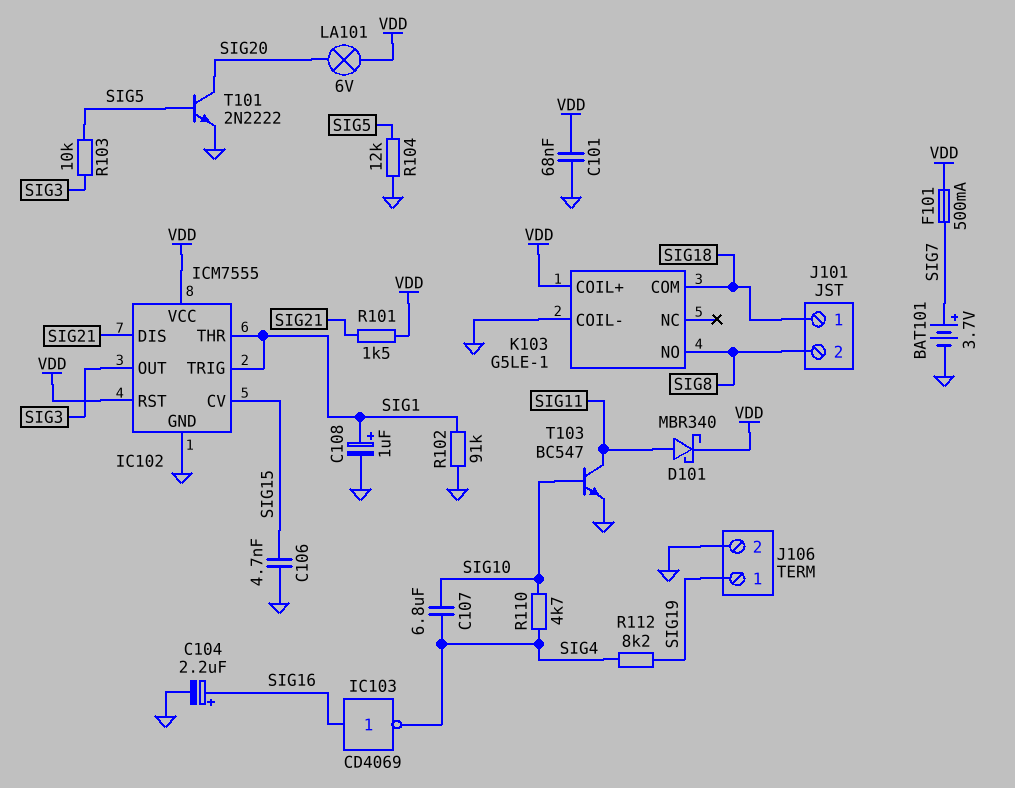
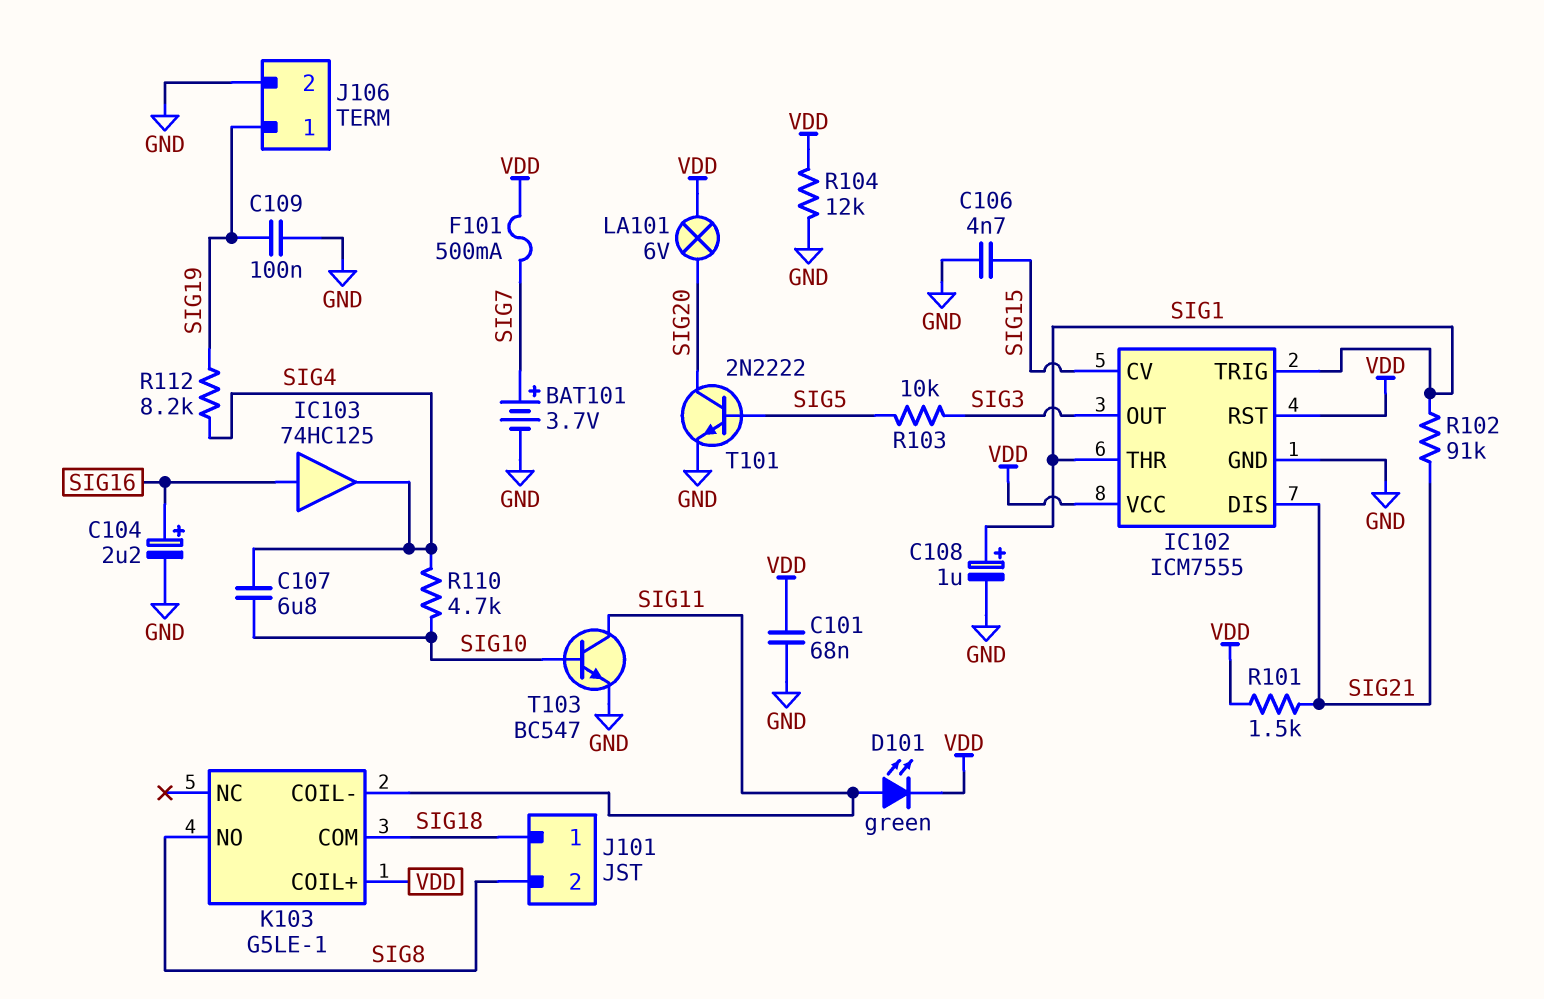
C109: none -> 100nF (GND, SIG19)
D101: schottky MBR340 (A SIG11, K VDD) -> LED green (A SIG11, K VDD)
IC103: NOT CD4069 (in SIG16, out SIG4) -> buffer 74HC125 (in SIG16, out SIG4)
K103 pin COIL-: GND -> SIG11
R102: 91k (GND, SIG1) -> 91k (SIG1, SIG21)
R104: 12k (GND, SIG5) -> 12k (GND, VDD)

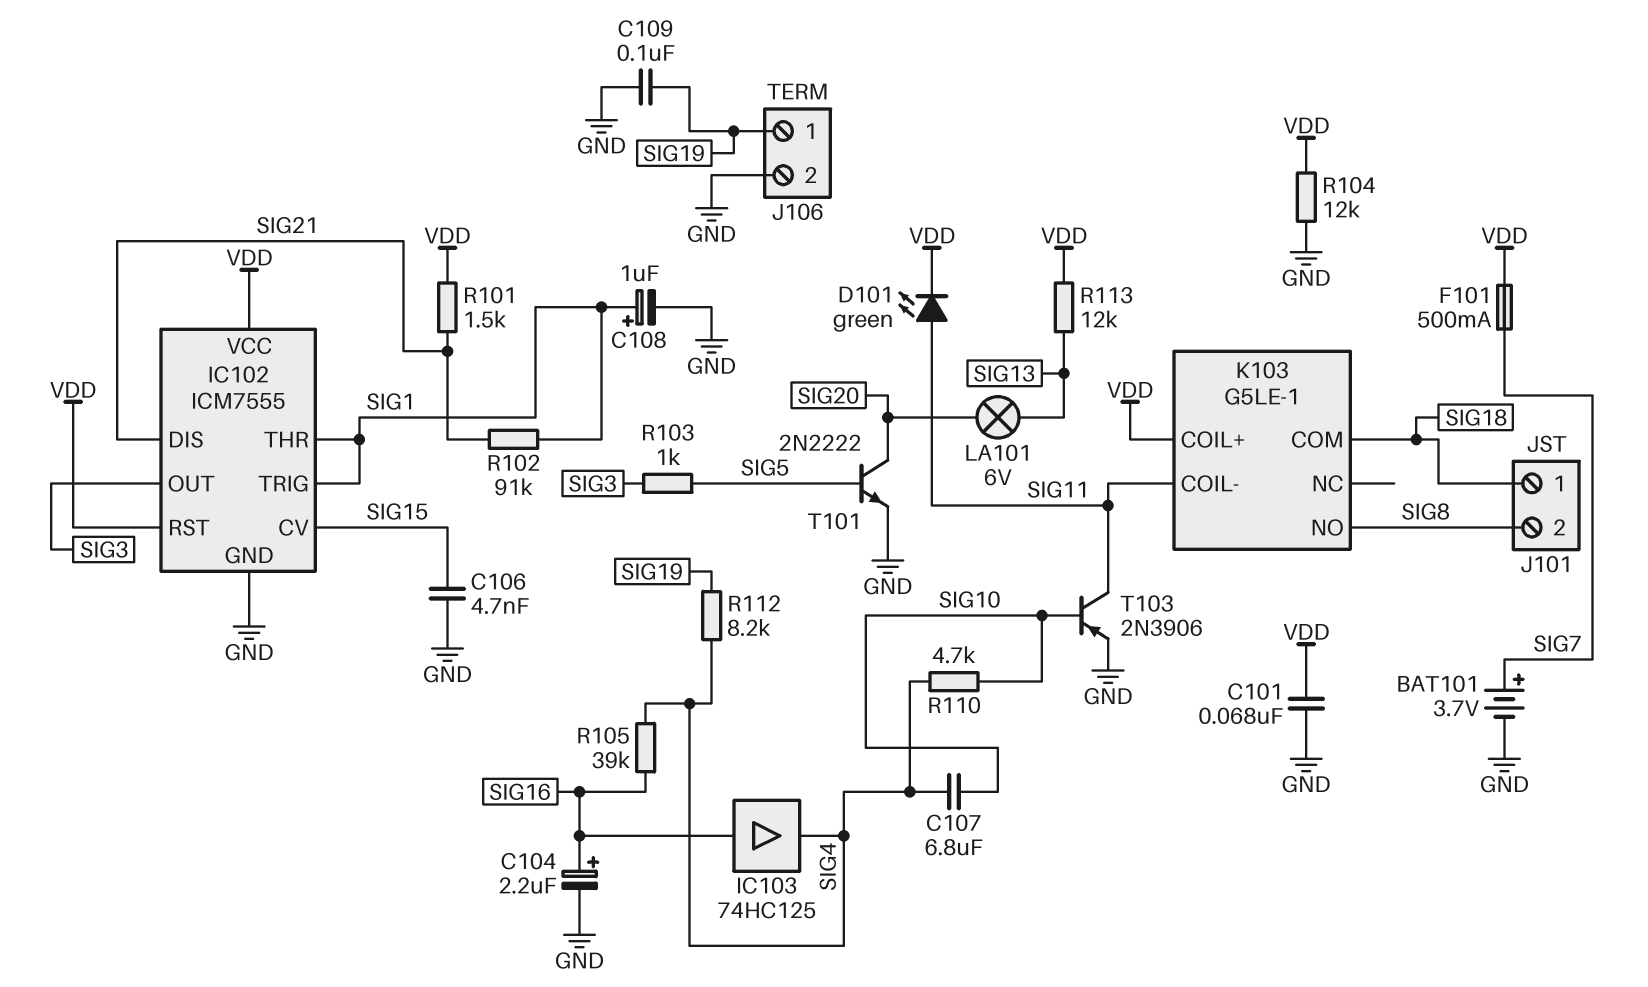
LA101: lamp 6V (SIG20, VDD) -> lamp 6V (SIG13, SIG20)
R103: 10k (SIG3, SIG5) -> 1k (SIG3, SIG5)
R105: none -> 39k (SIG4, SIG16)
R113: none -> 12k (SIG13, VDD)
T103: NPN BC547 (B SIG10, C SIG11, E GND) -> PNP 2N3906 (B SIG10, C SIG11, E GND)

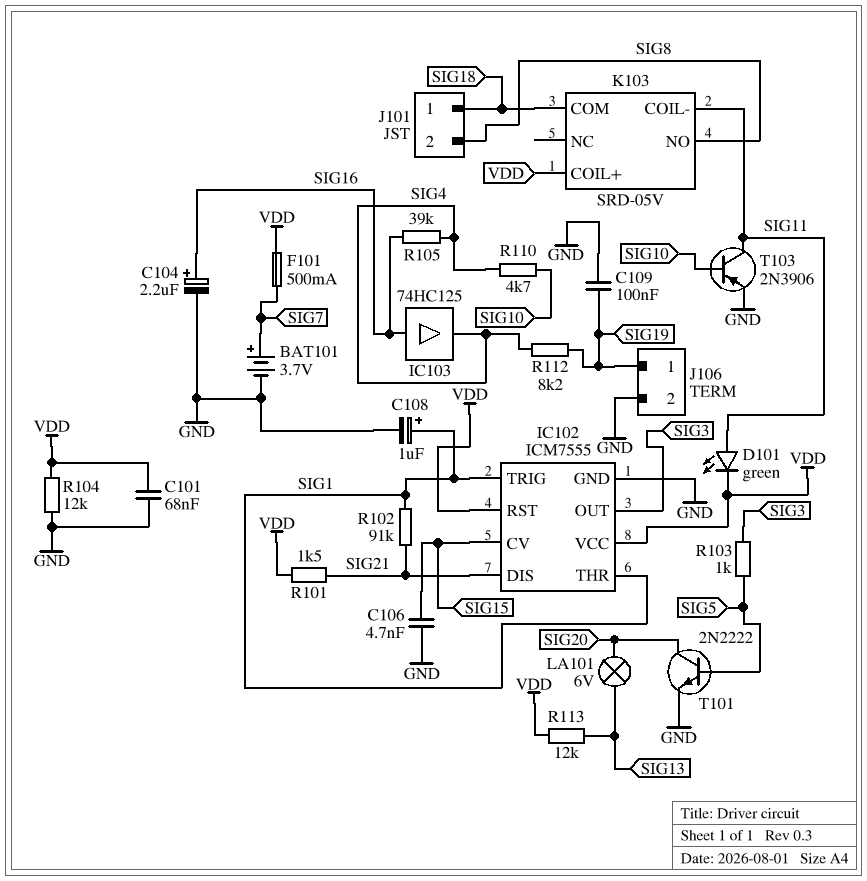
C107: 6.8uF (SIG4, SIG10) -> none
K103: G5LE-1 -> SRD-05V

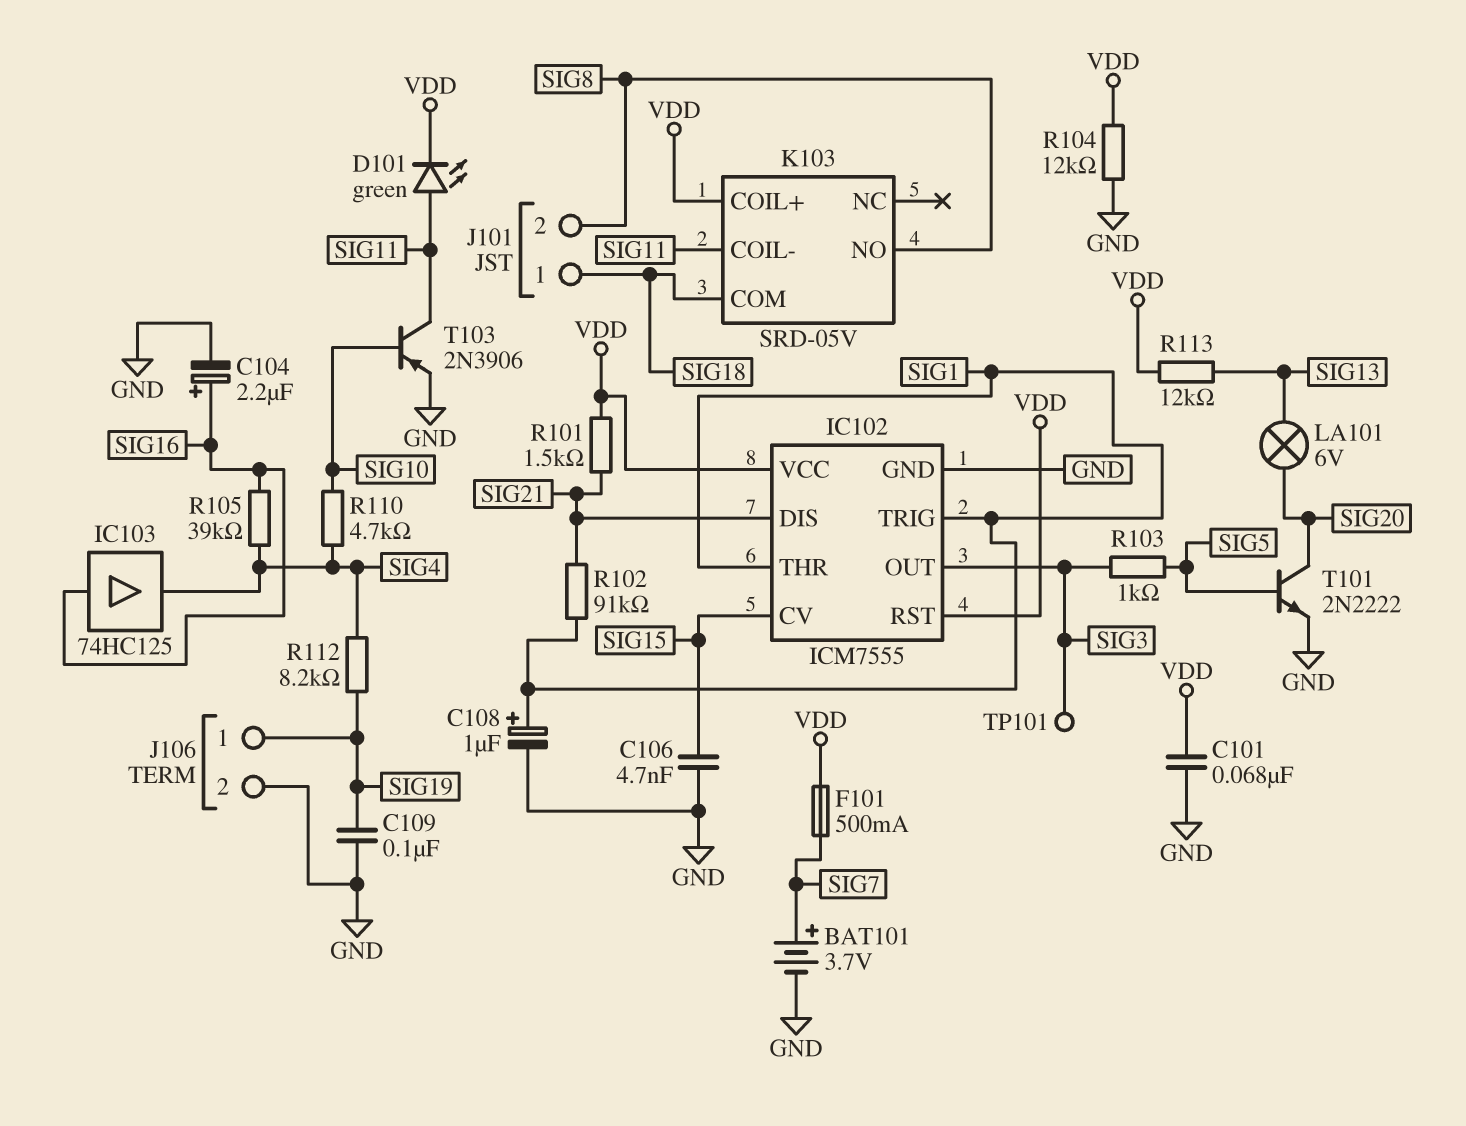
TP101: none -> test point (SIG3)

